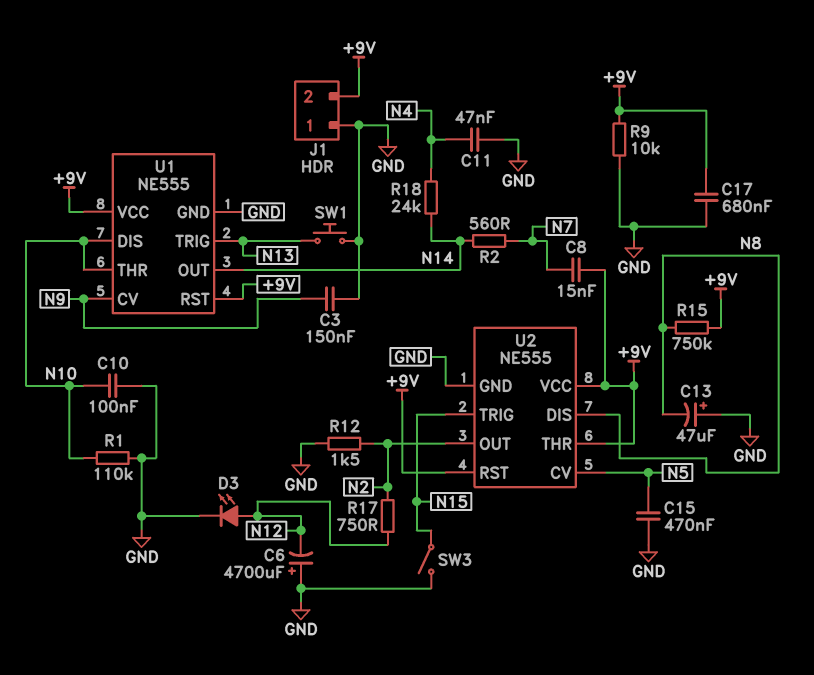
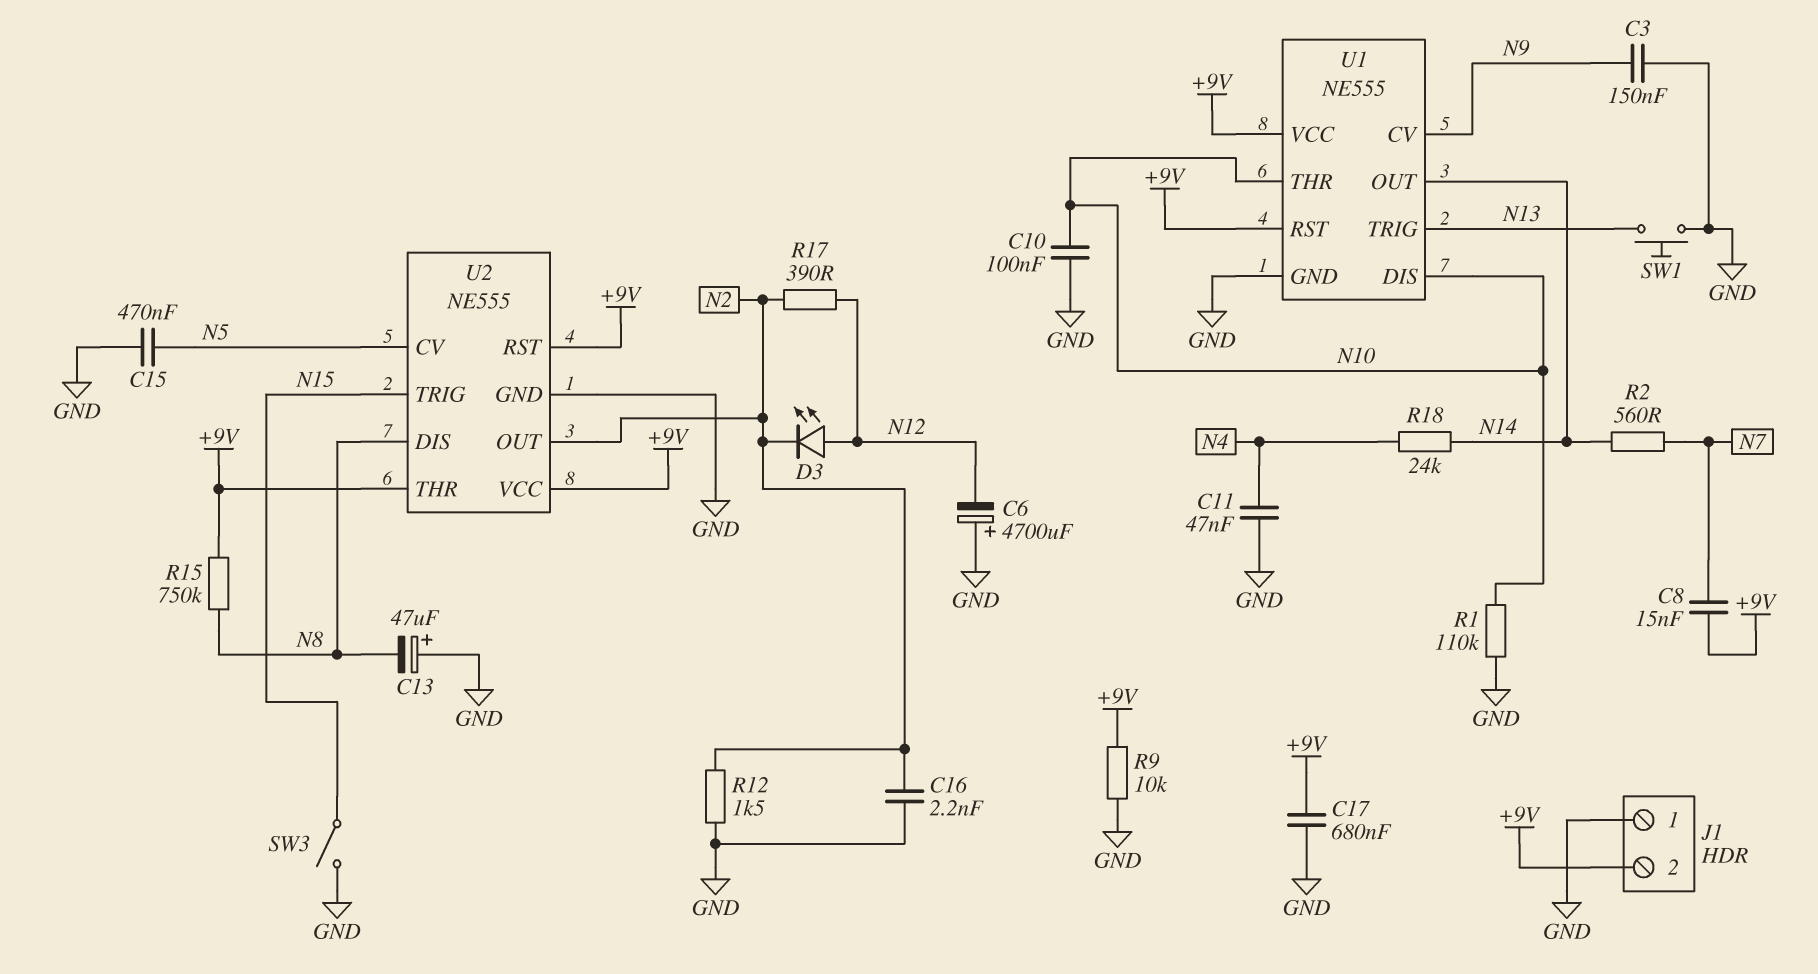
C16: none -> 2.2nF (GND, N2)
D3: LED (A N12, K GND) -> LED (A N12, K N2)
R17: 750 (N2, N12) -> 390 (N2, N12)

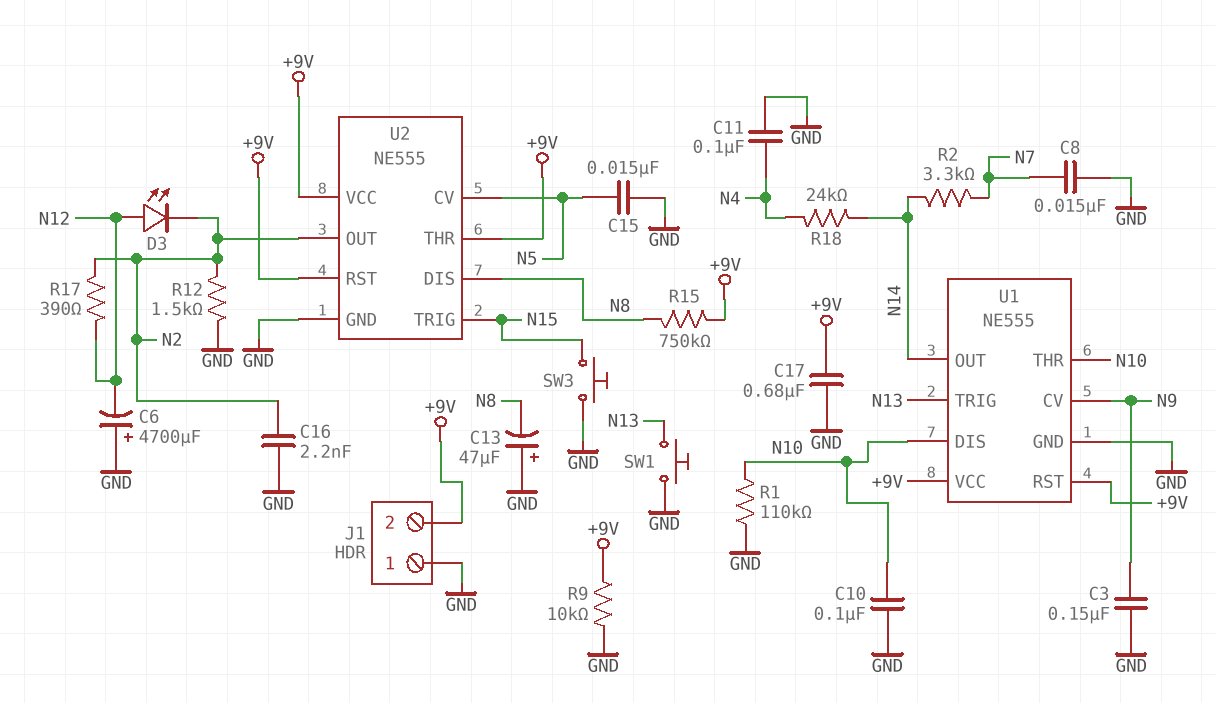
C8: 15nF (+9V, N7) -> 15nF (GND, N7)
C11: 47nF (GND, N4) -> 100nF (GND, N4)
C15: 470nF (GND, N5) -> 15nF (GND, N5)
R2: 560 (N7, N14) -> 3.3k (N7, N14)
SW3: switch (GND, N15) -> button (GND, N15)

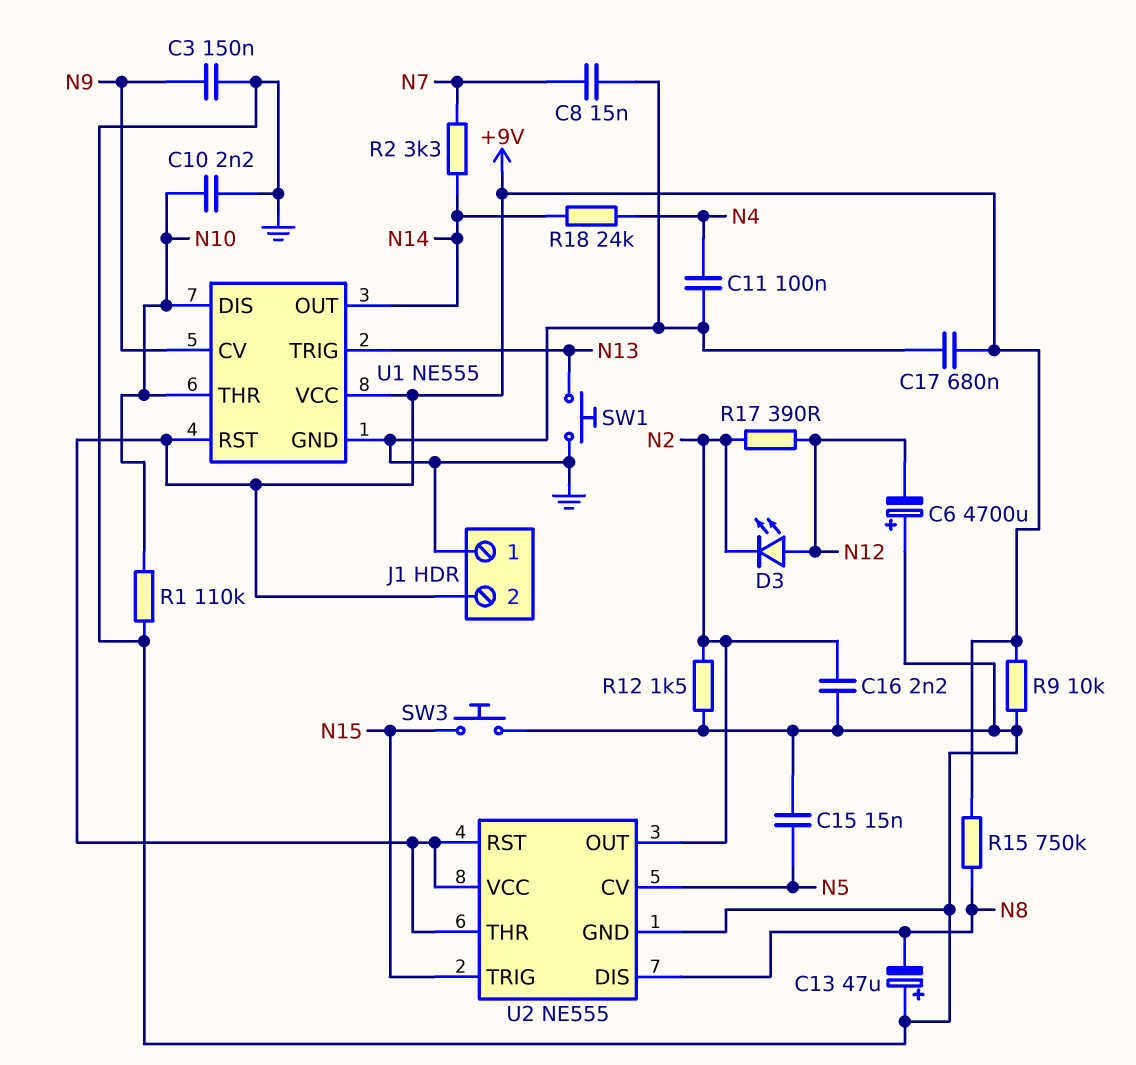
C10: 100nF (GND, N10) -> 2.2nF (GND, N10)

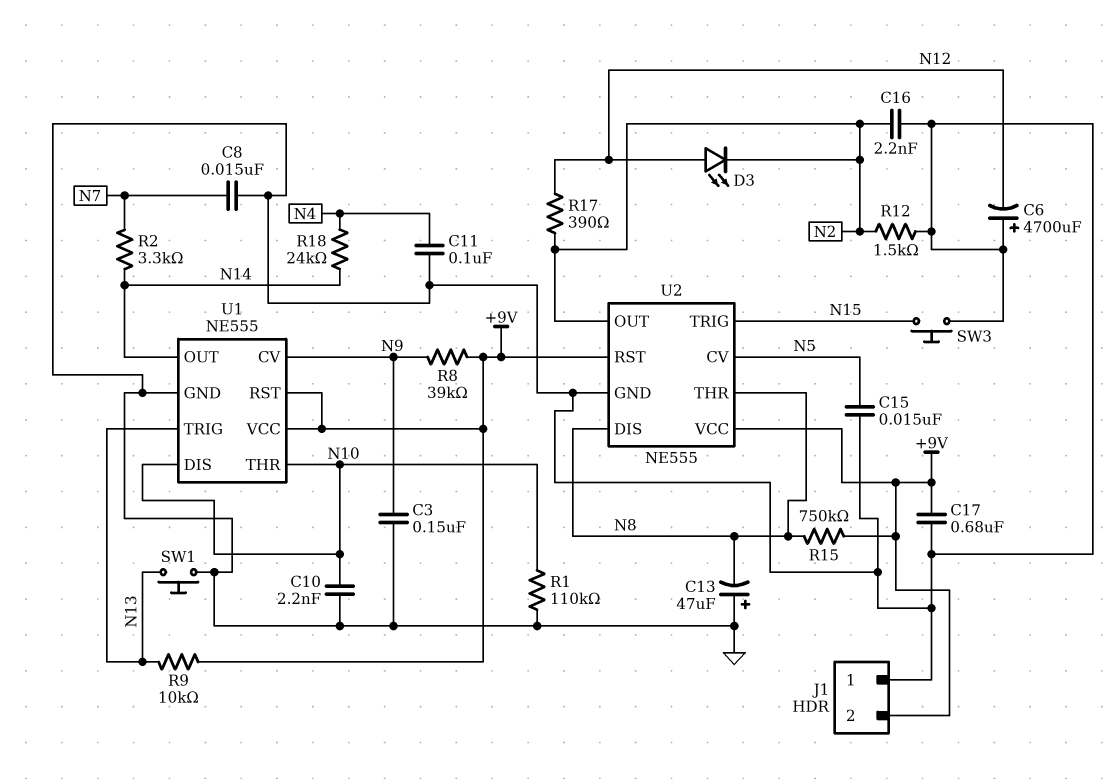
R8: none -> 39k (+9V, N9)
R9: 10k (+9V, GND) -> 10k (+9V, N13)
U2 pin THR: +9V -> N8

